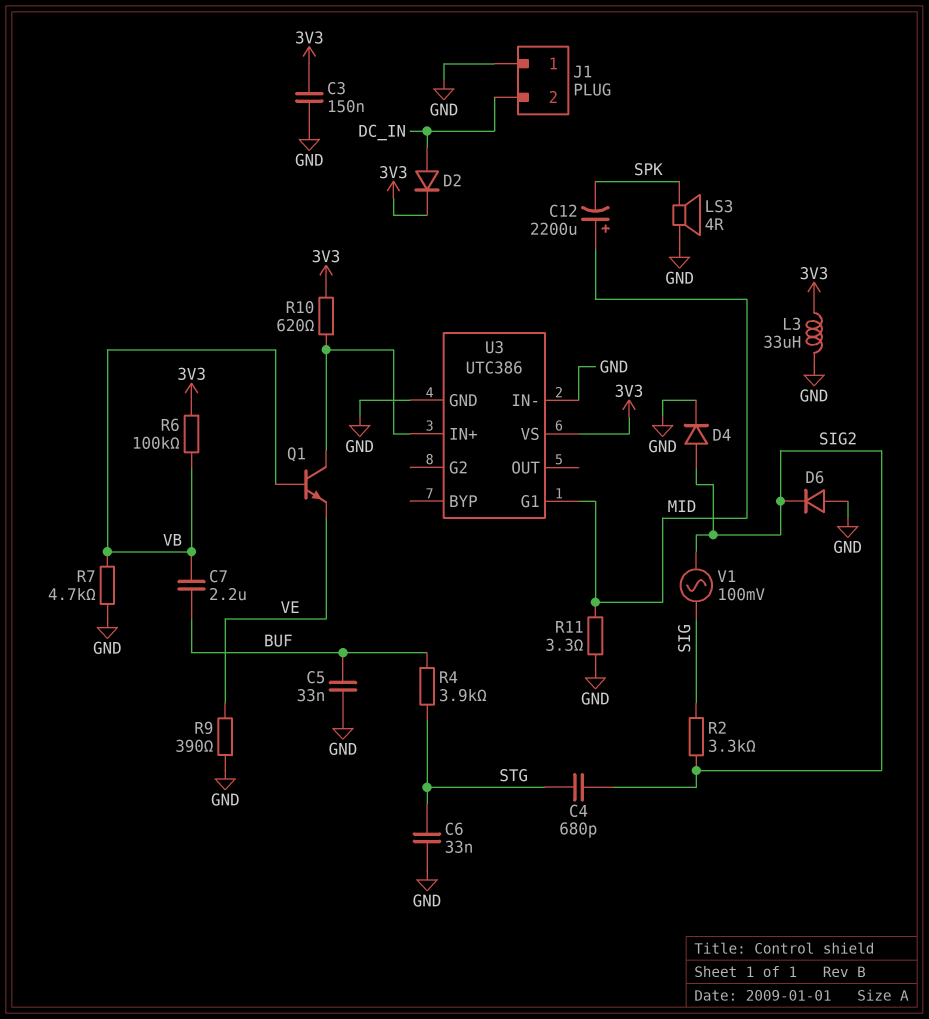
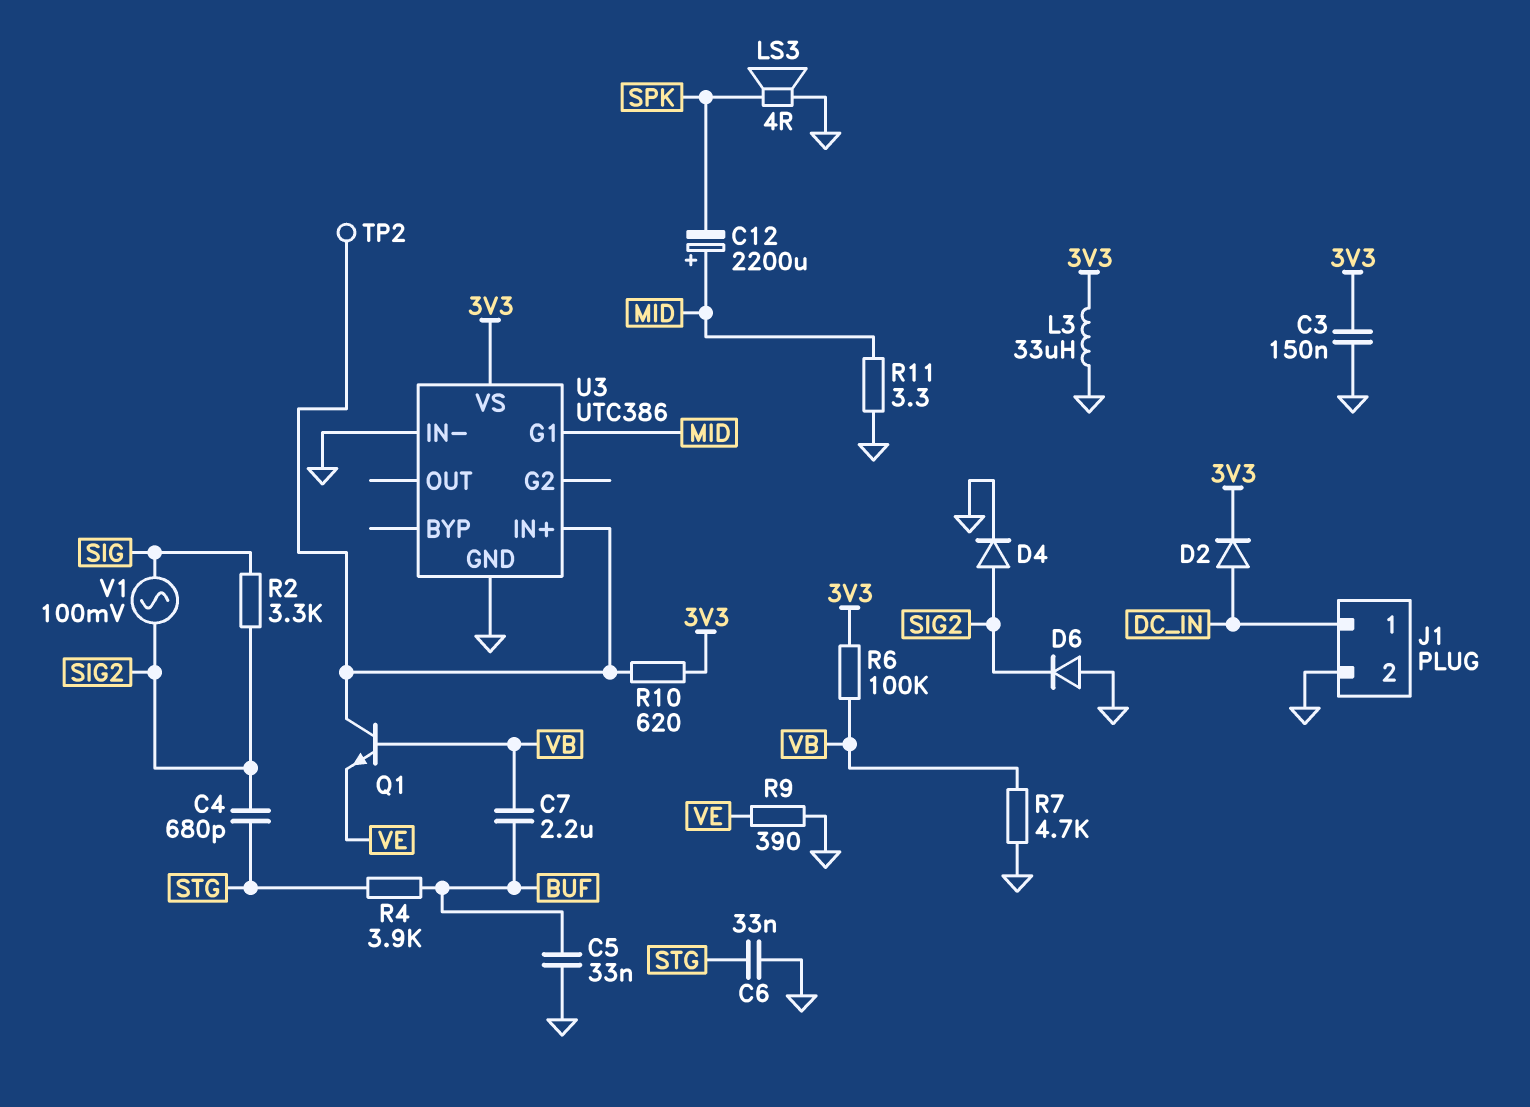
J1 pin 1: GND -> DC_IN
J1 pin 2: DC_IN -> GND
TP2: none -> test point (U3/IN+)

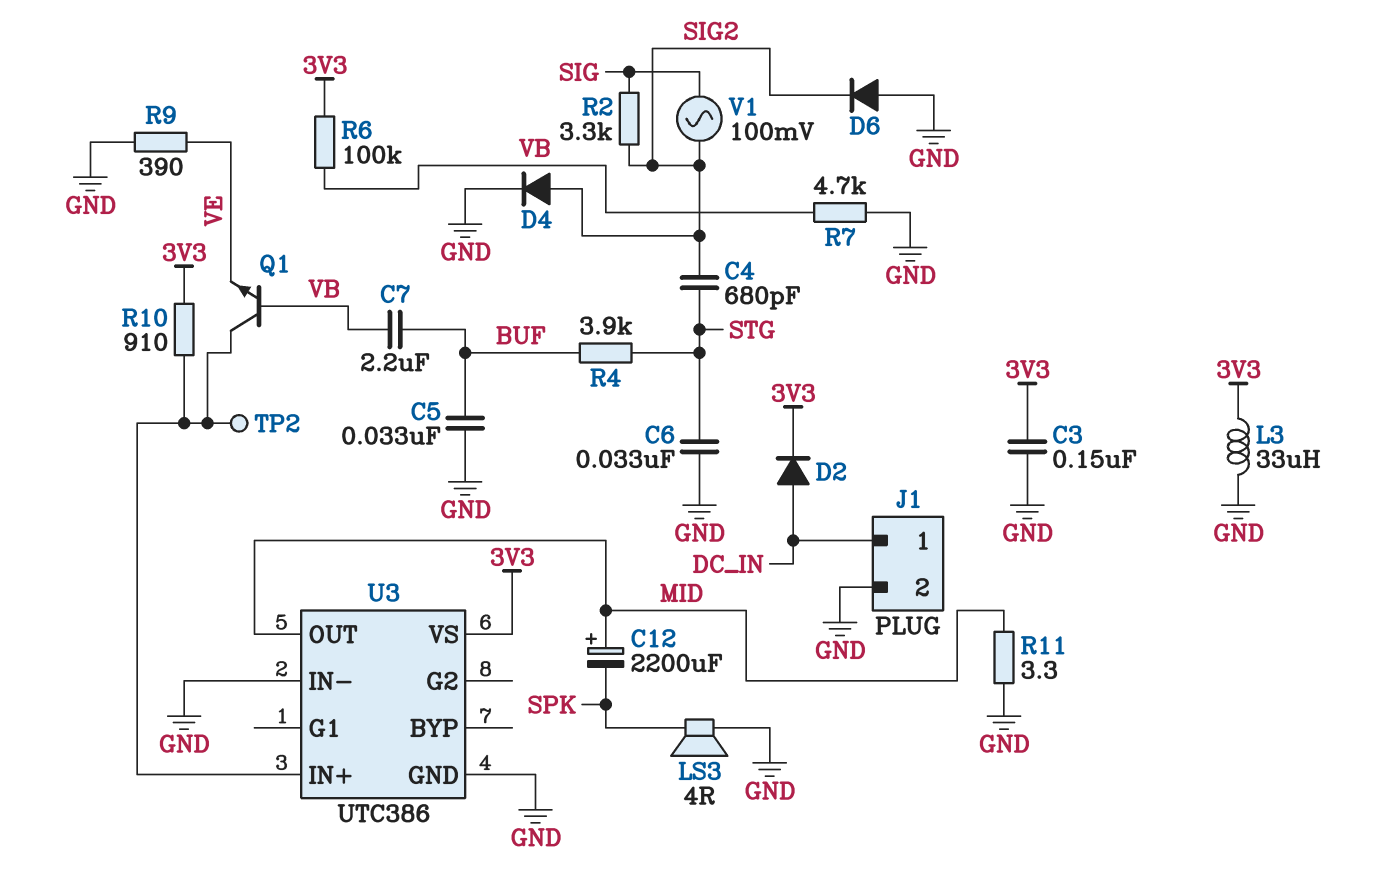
R10: 620 (3V3, U3/IN+) -> 910 (3V3, U3/IN+)
U3 pin G1: MID -> none
U3 pin OUT: none -> MID

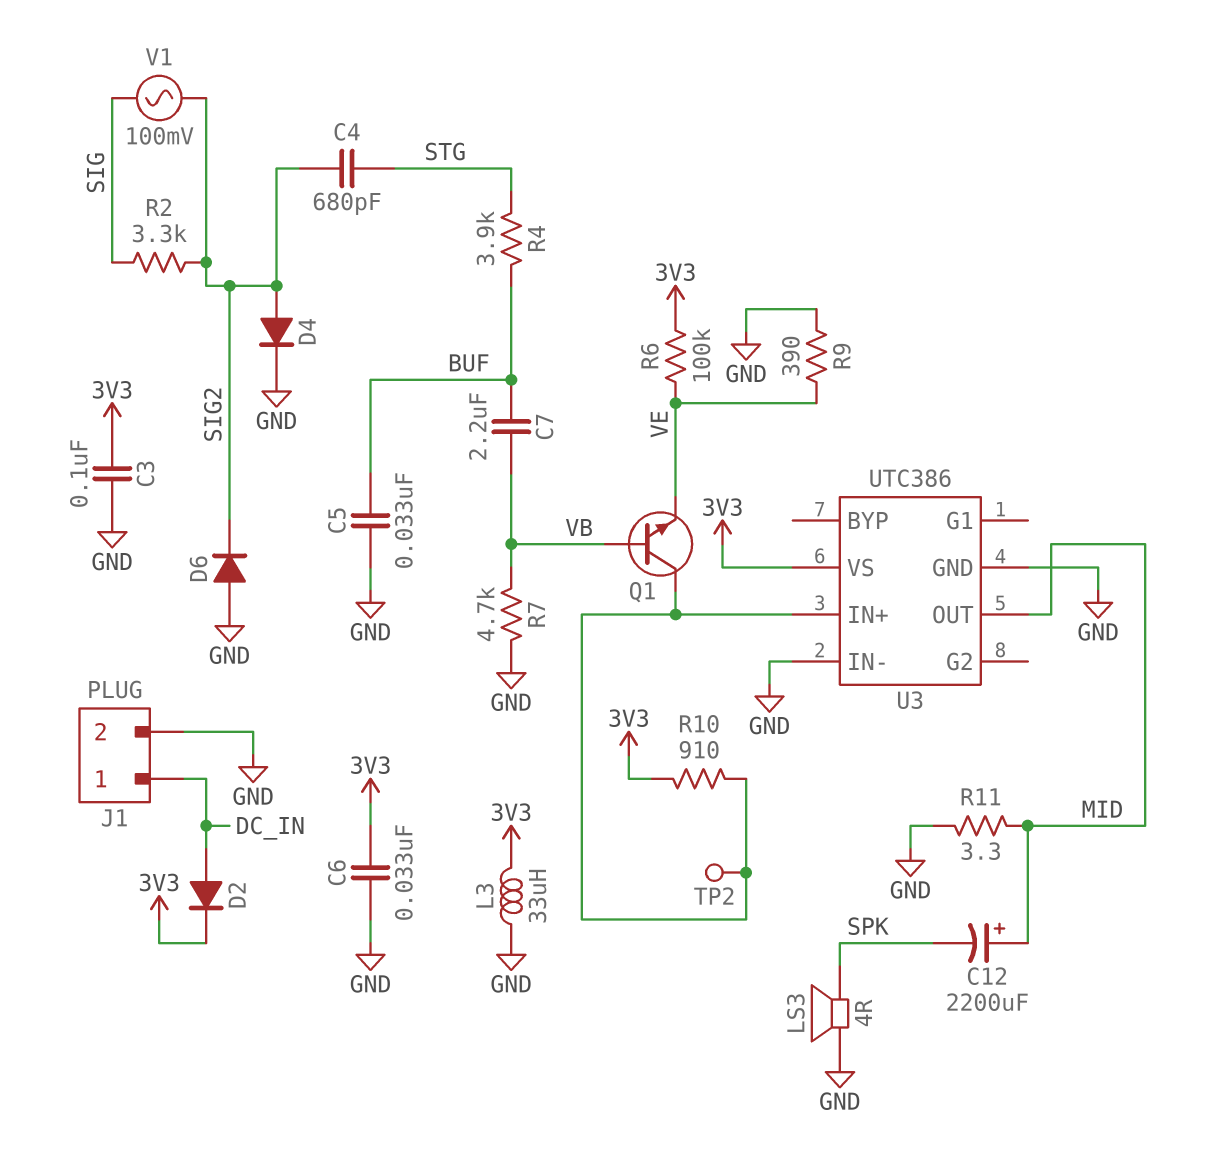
C3: 150nF (3V3, GND) -> 100nF (3V3, GND)
C6: 33nF (GND, STG) -> 33nF (3V3, GND)
R6: 100k (3V3, VB) -> 100k (3V3, VE)

